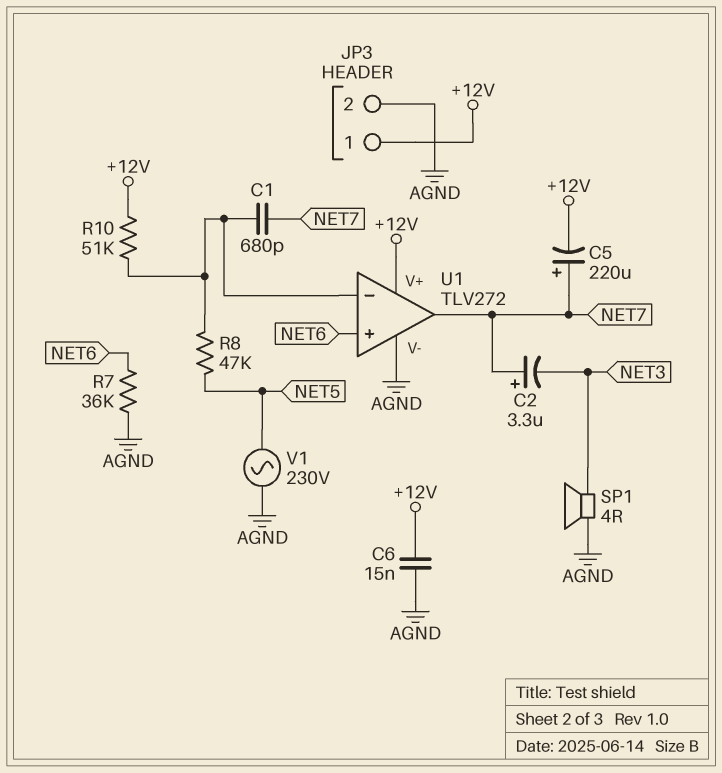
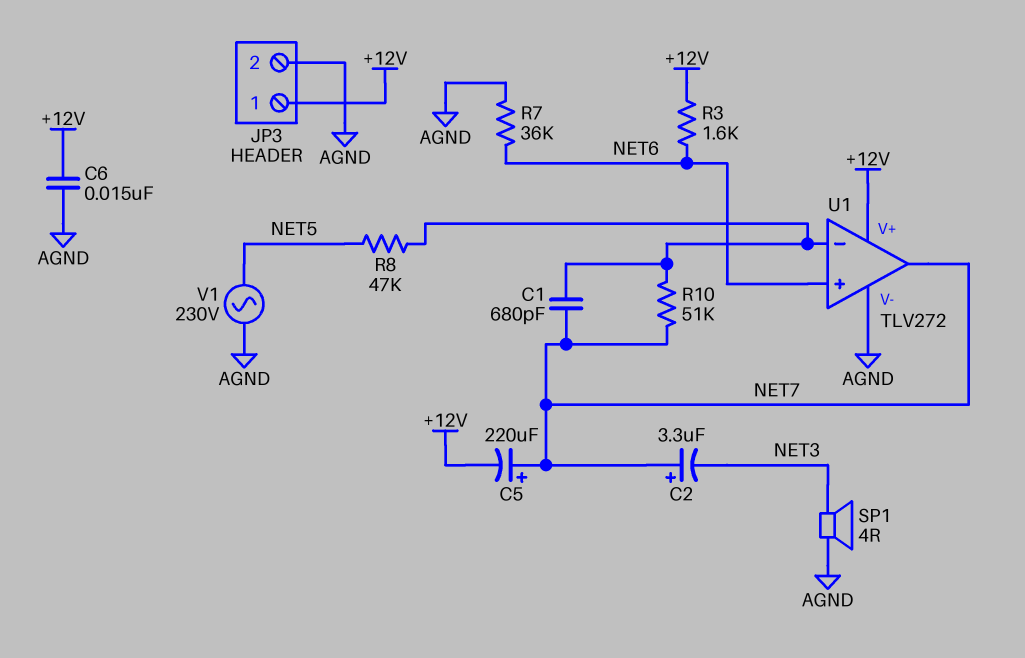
R3: none -> 1.6k (+12V, NET6)
R10: 51k (+12V, U1/in-) -> 51k (NET7, U1/in-)

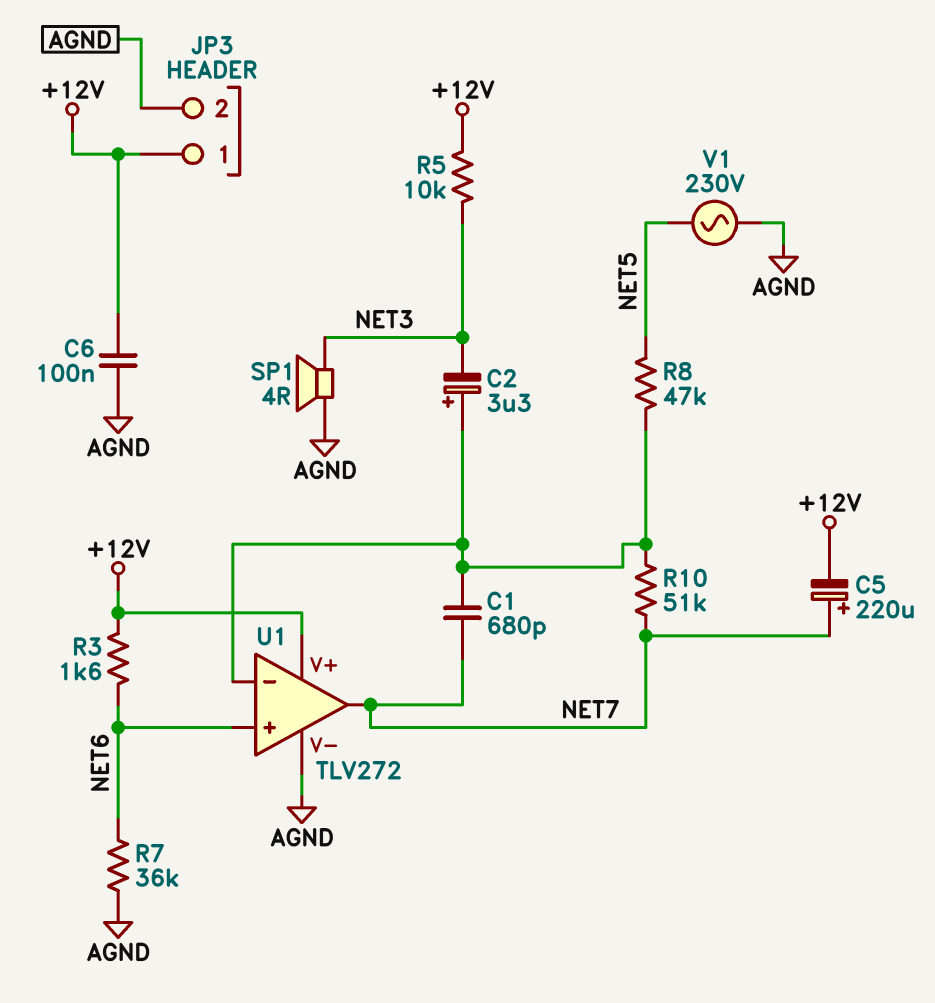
C2: 3.3uF (plus NET7, minus NET3) -> 3.3uF (plus U1/in-, minus NET3)
C6: 15nF (+12V, AGND) -> 100nF (+12V, AGND)
R5: none -> 10k (+12V, NET3)

